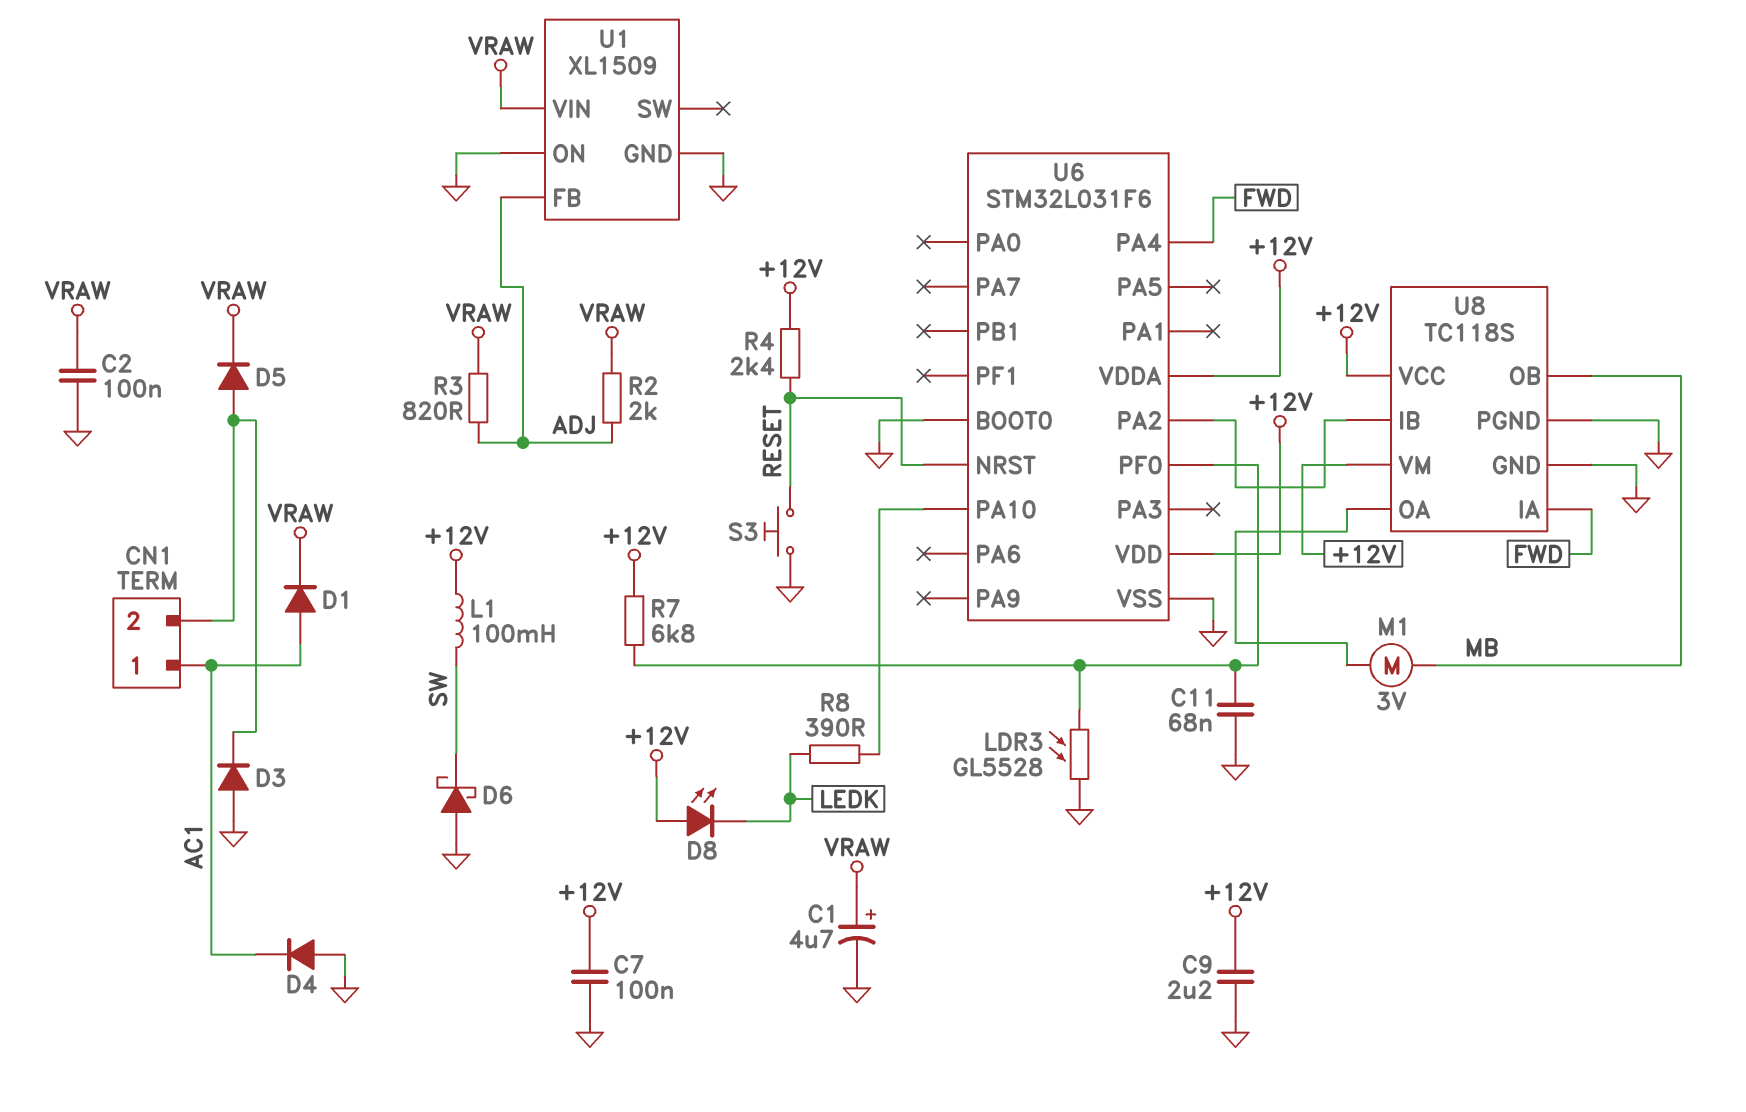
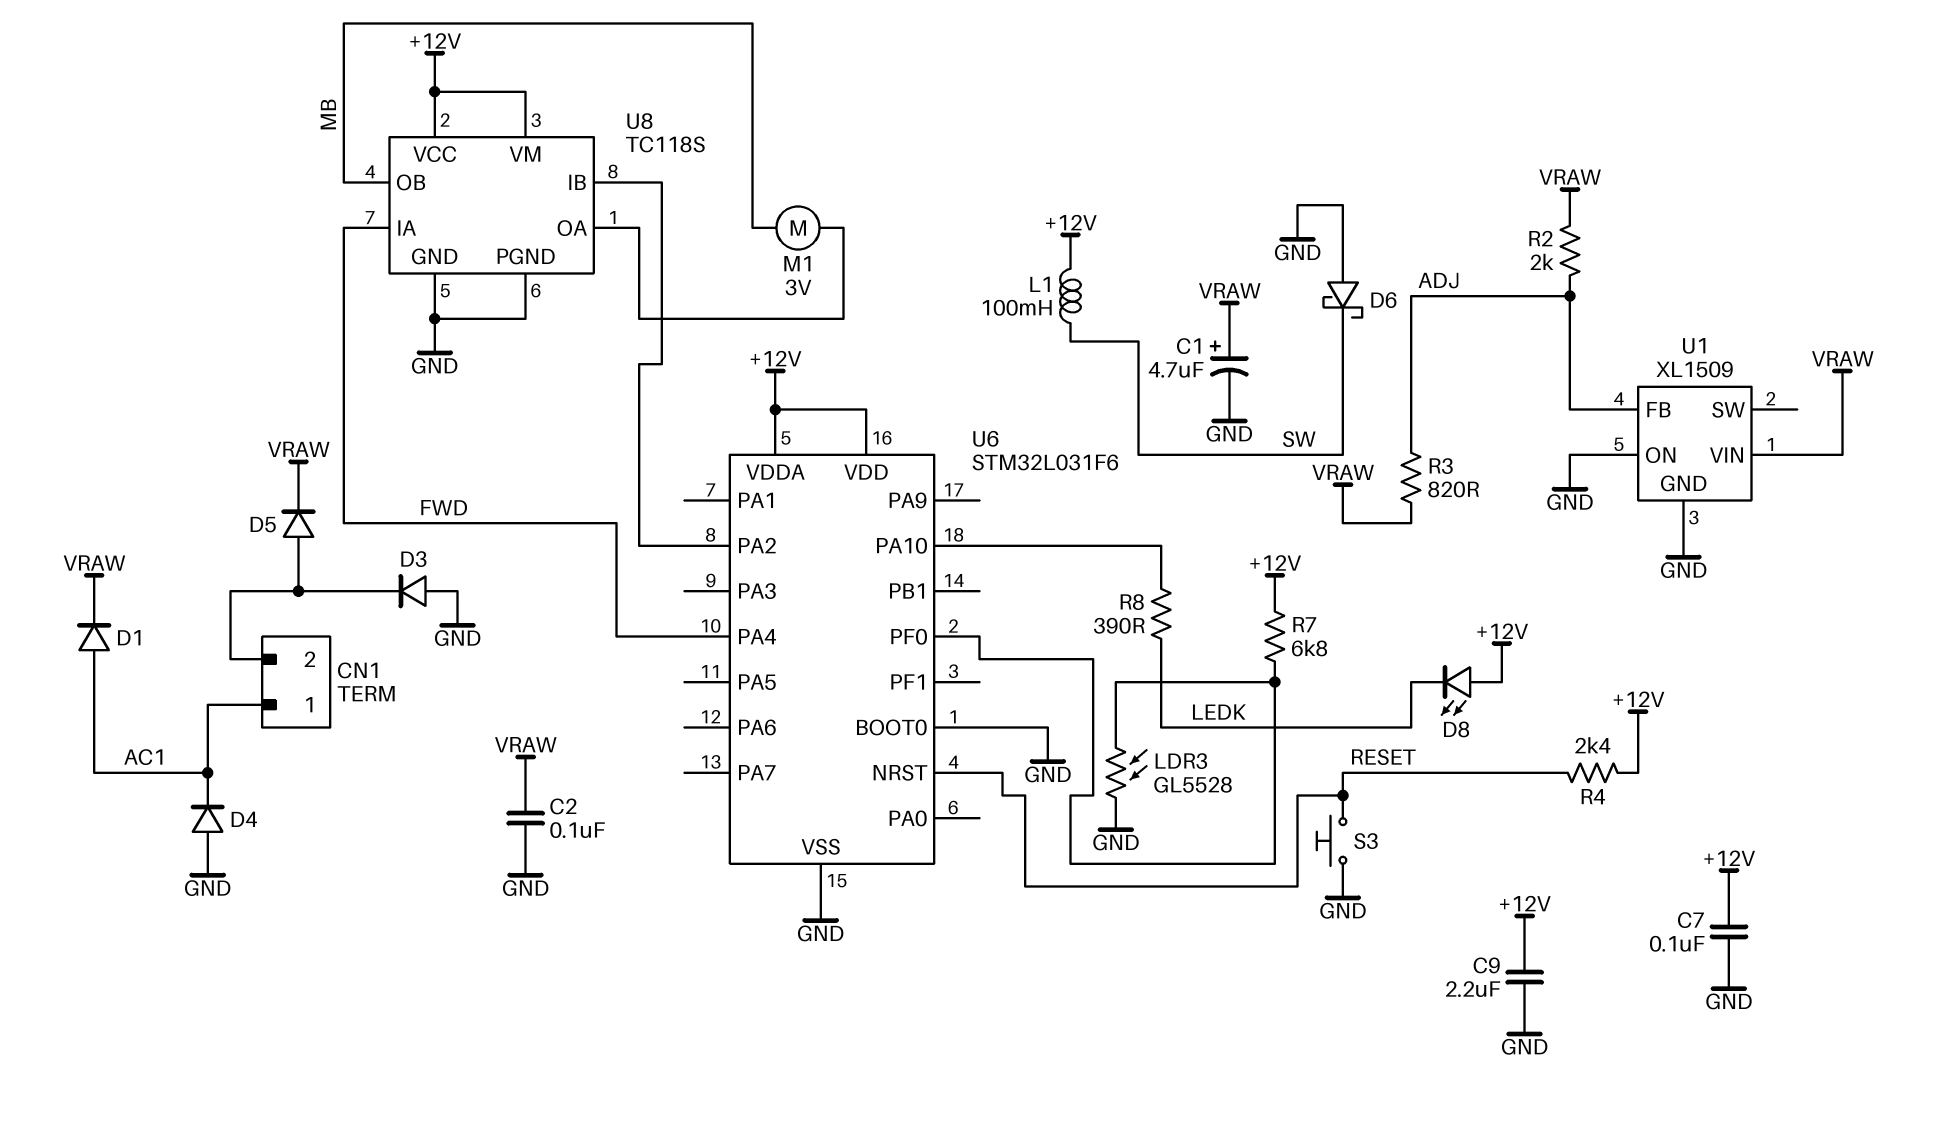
C11: 68nF (GND, U6/PF0) -> none

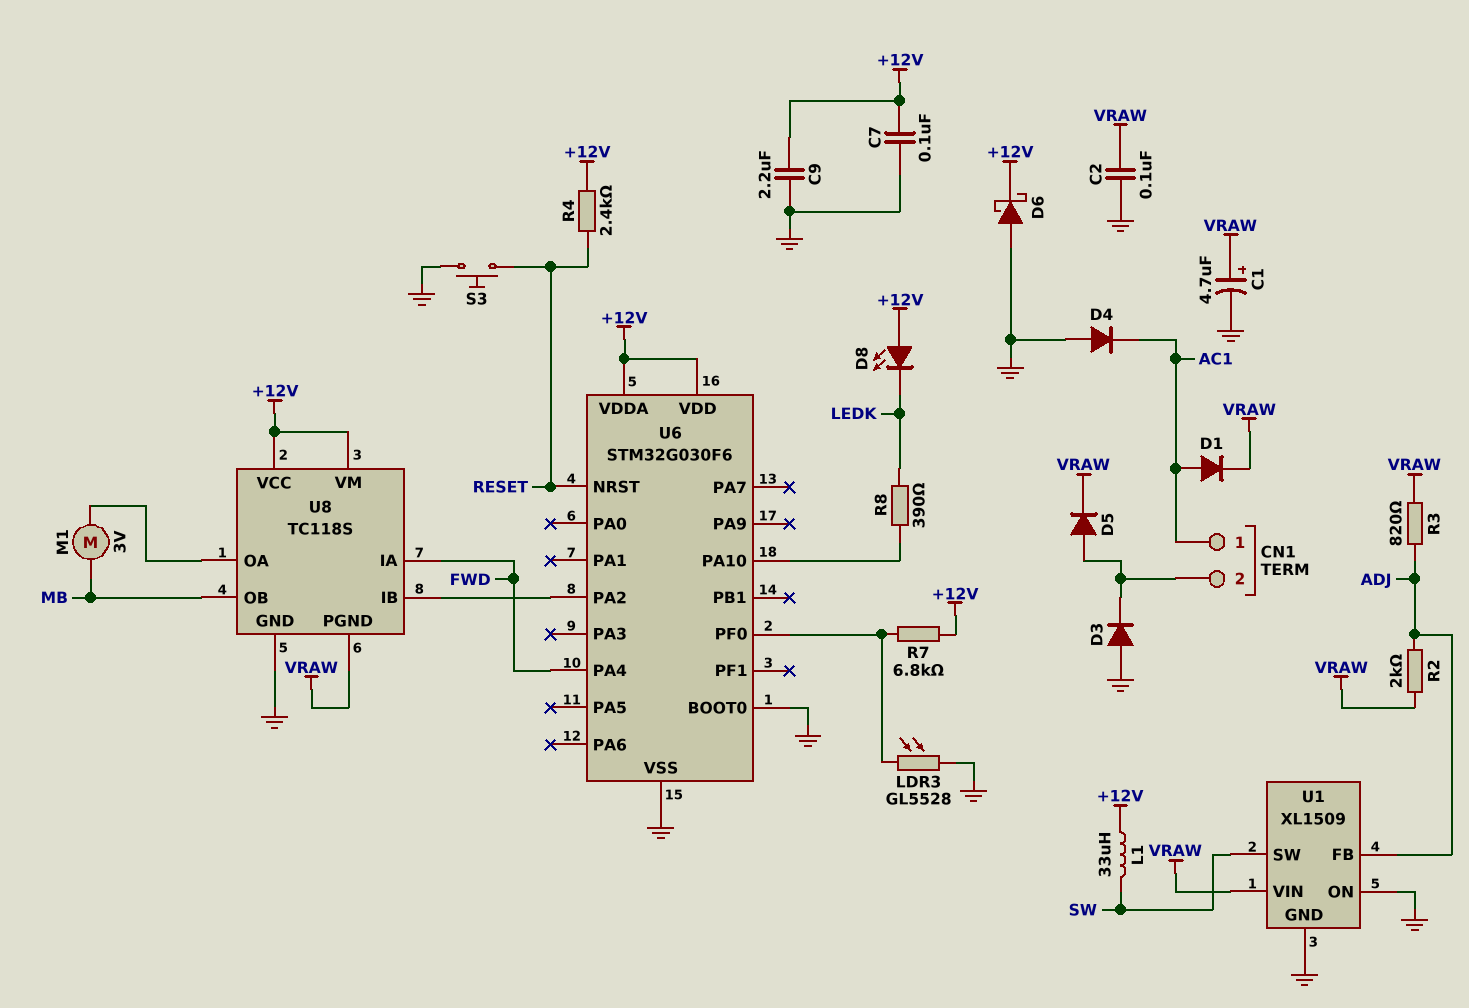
D6: schottky (A GND, K SW) -> schottky (A GND, K +12V)
L1: 100mH (+12V, SW) -> 33uH (+12V, SW)
U1 pin SW: none -> SW
U6: STM32L031F6 -> STM32G030F6
U8 pin PGND: GND -> VRAW

